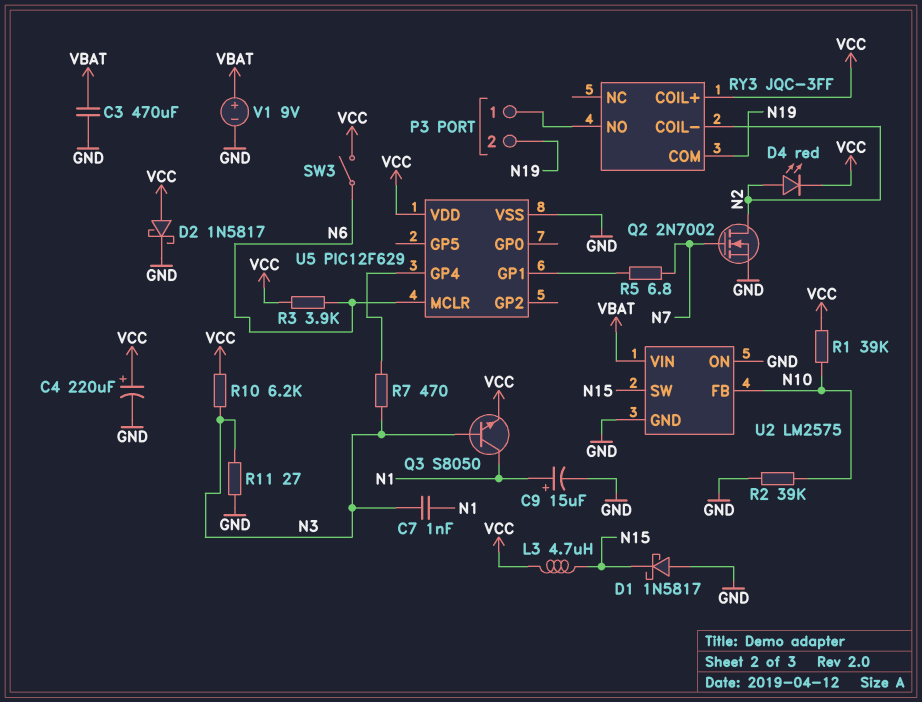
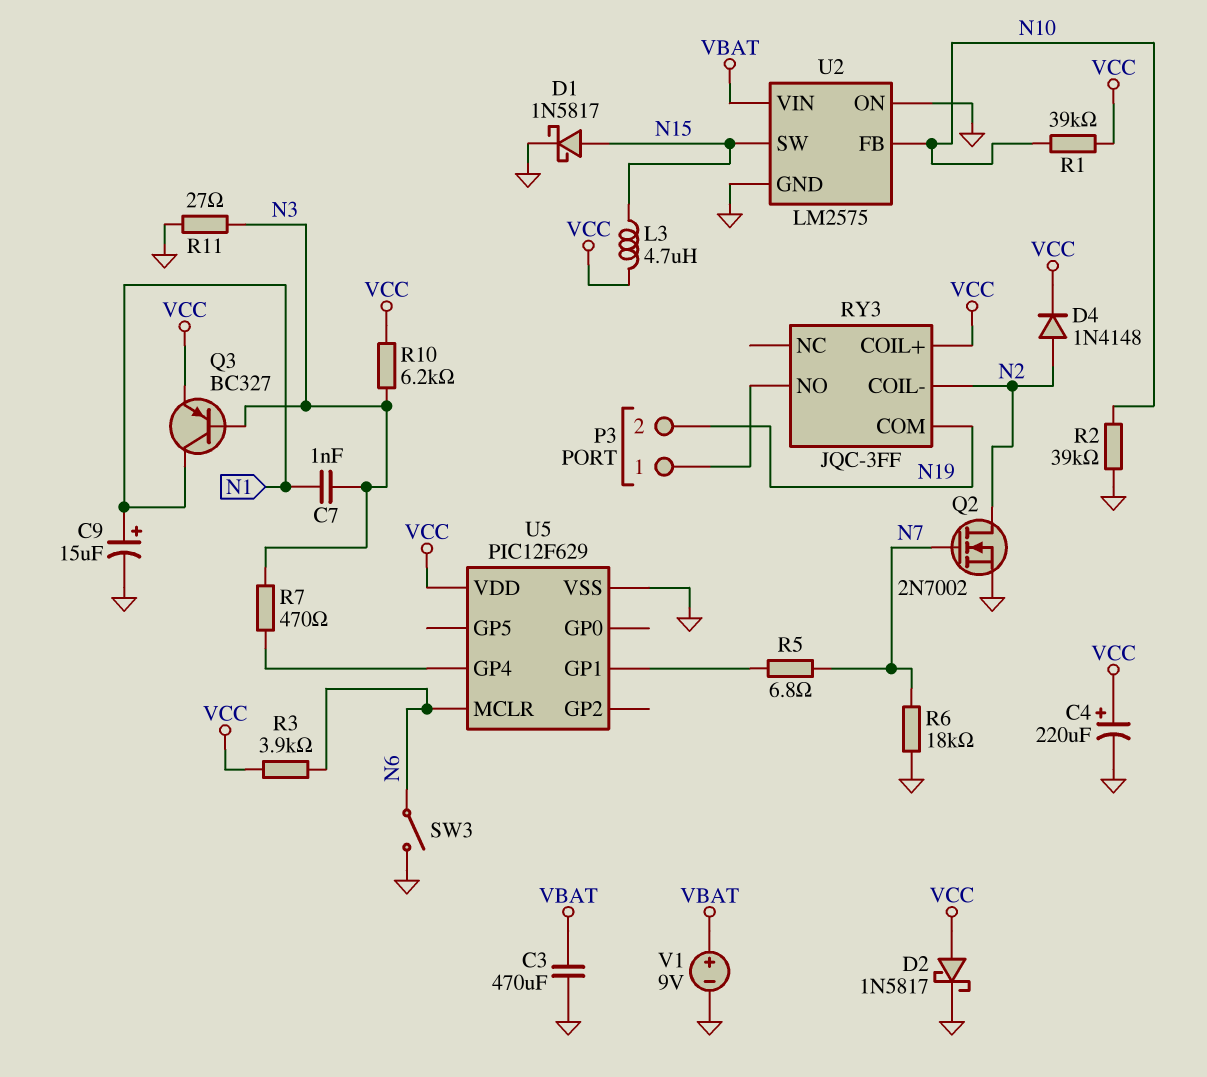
D1: schottky 1N5817 (A GND, K N15) -> schottky 1N5817 (A N15, K GND)
D4: LED red (A N2, K VCC) -> diode 1N4148 (A N2, K VCC)
Q3: NPN S8050 (B N3, C N1, E VCC) -> PNP BC327 (B N3, C N1, E VCC)
R6: none -> 18k (GND, N7)
SW3: switch (N6, VCC) -> switch (GND, N6)

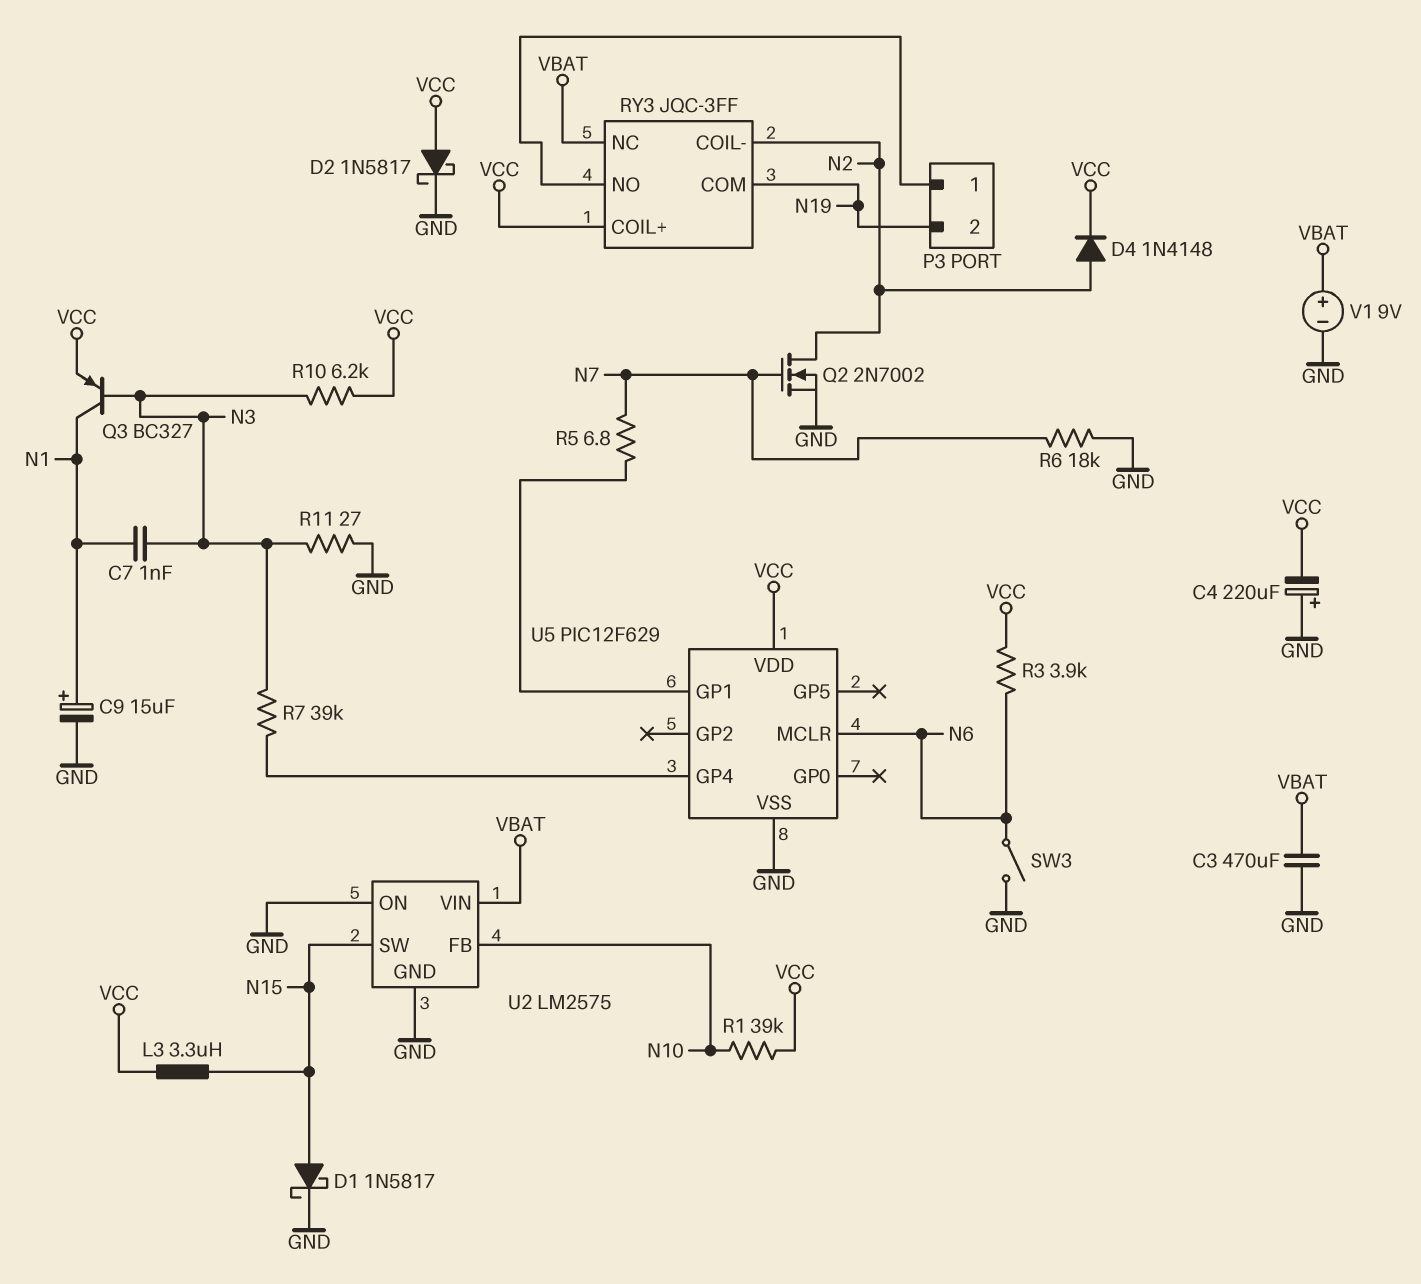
C4: 220uF (plus VCC, minus GND) -> 220uF (plus GND, minus VCC)
L3: 4.7uH (N15, VCC) -> 3.3uH (N15, VCC)
R2: 39k (GND, N10) -> none
R7: 470 (N3, U5/GP4) -> 39k (N3, U5/GP4)
RY3 pin NC: none -> VBAT

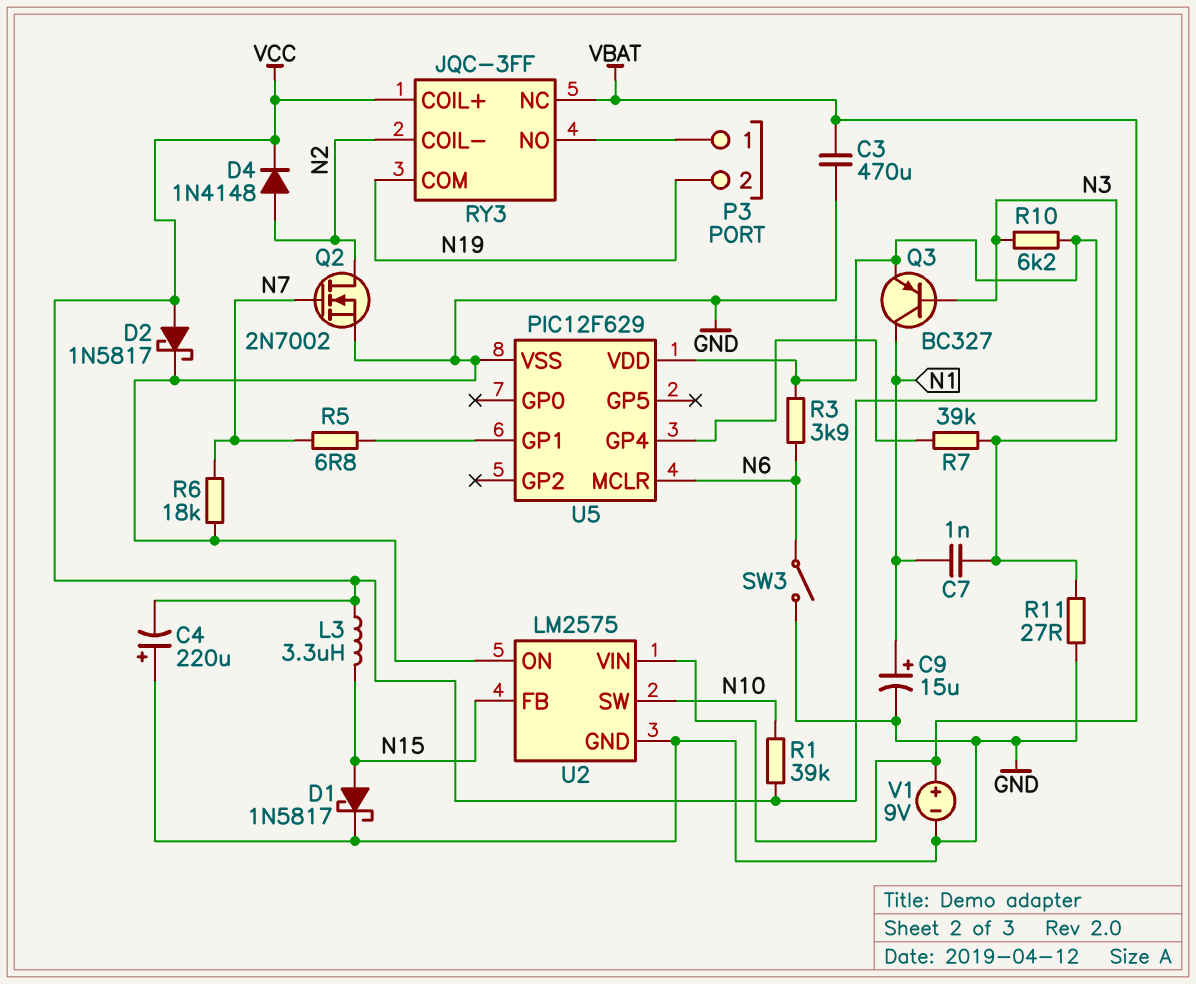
U2 pin FB: N10 -> N15
U2 pin SW: N15 -> N10

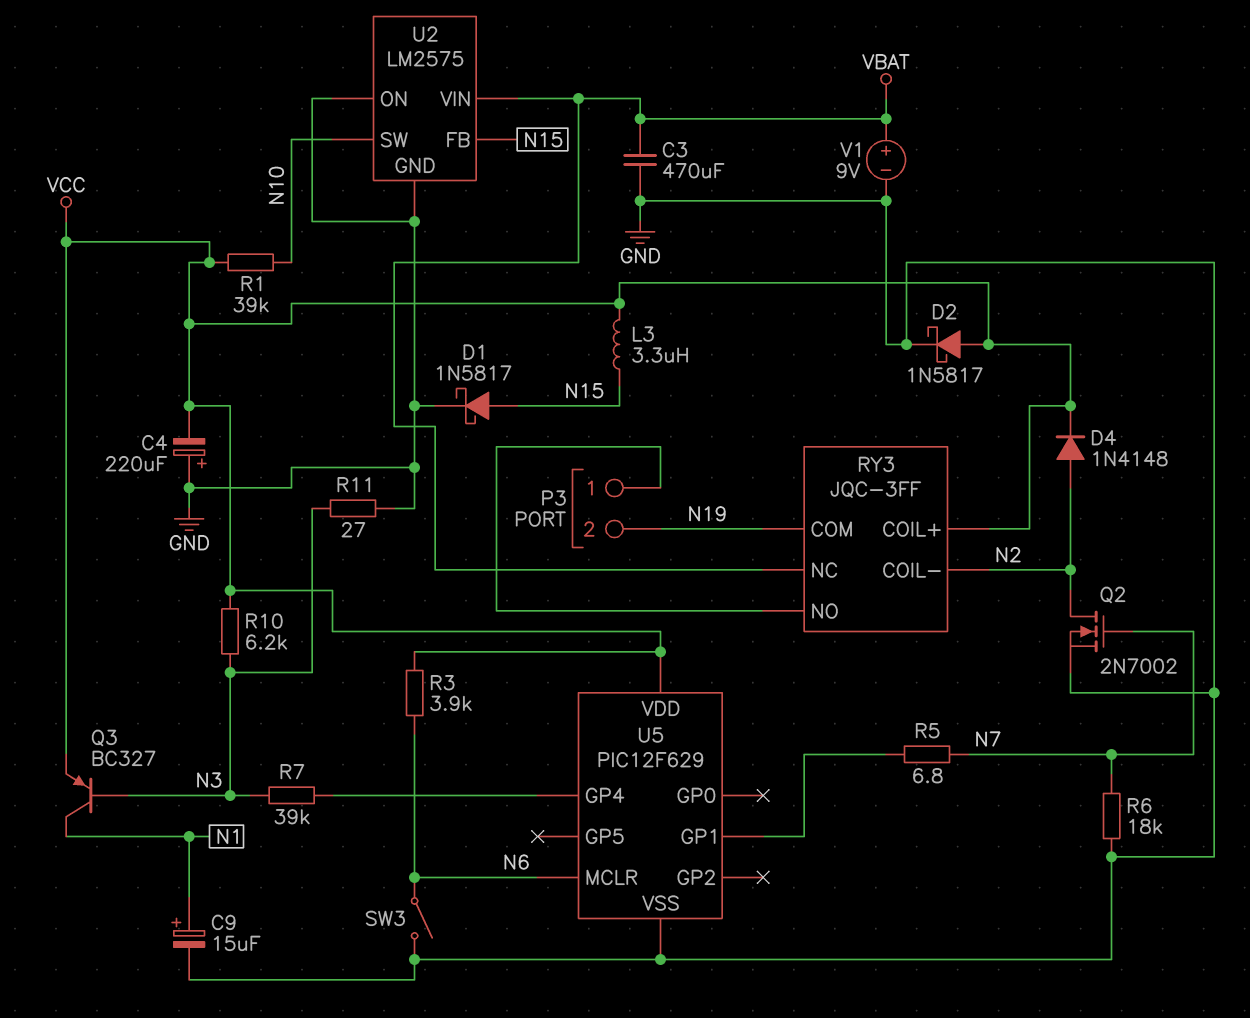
C7: 1nF (N1, N3) -> none

